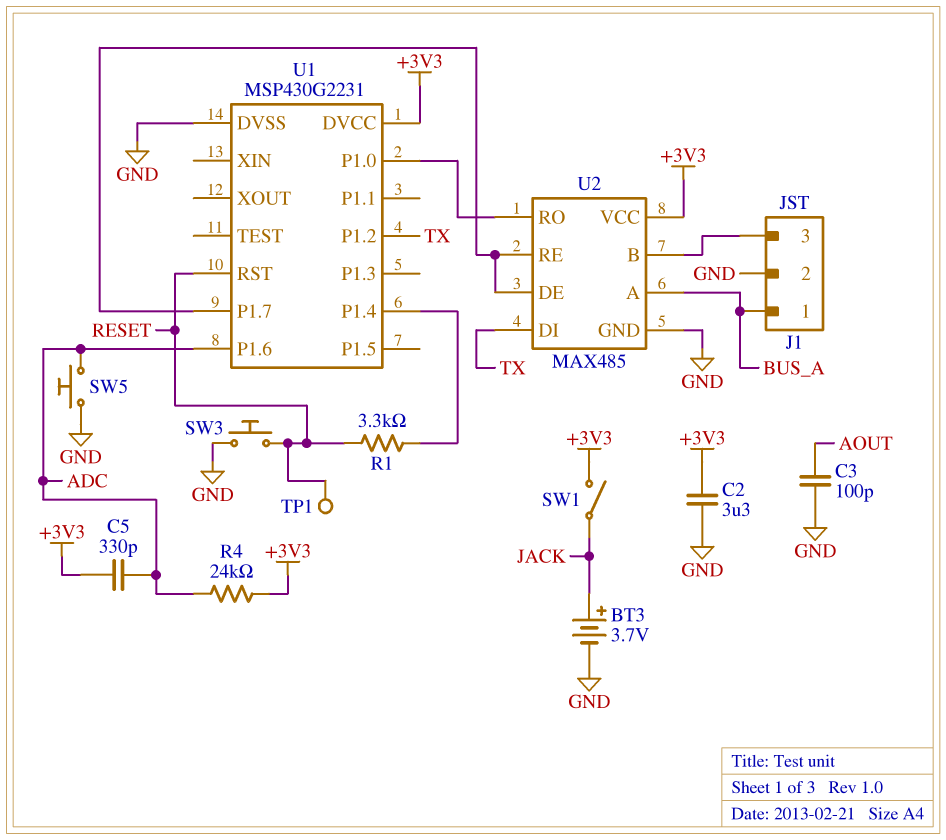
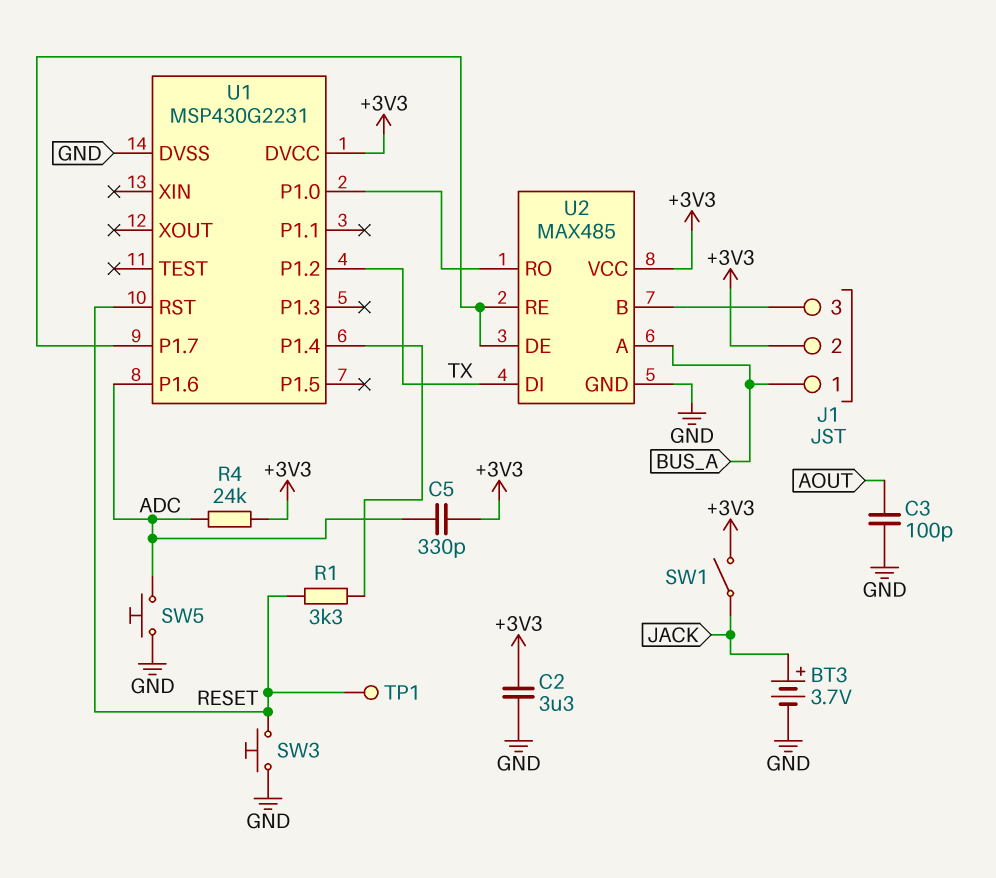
J1 pin 2: GND -> +3V3

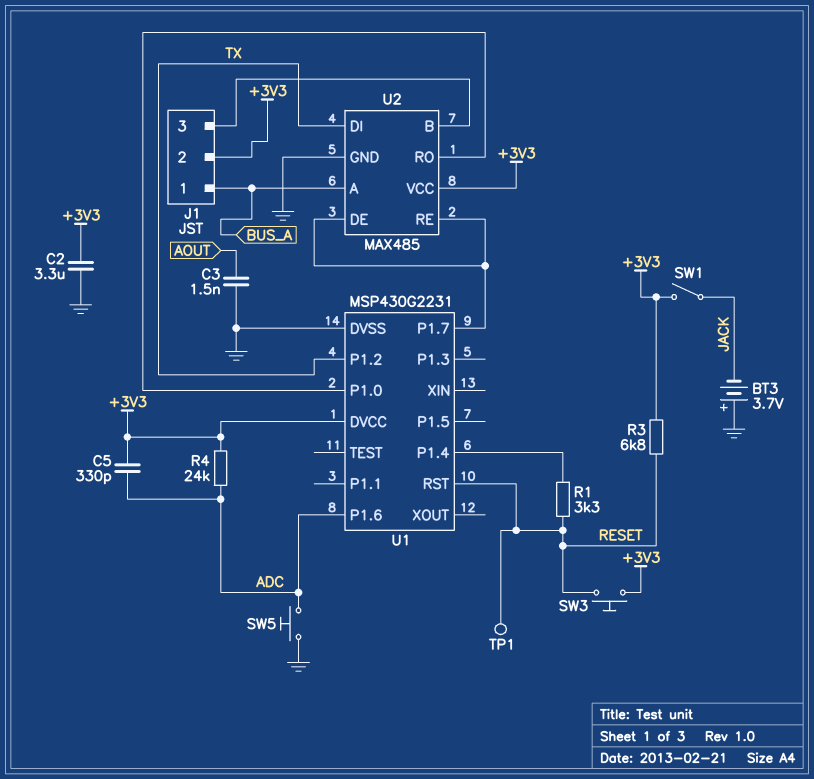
BT3: 3.7V (plus JACK, minus GND) -> 3.7V (plus GND, minus JACK)
C3: 100pF (AOUT, GND) -> 1.5nF (AOUT, GND)
R3: none -> 6.8k (+3V3, RESET)
SW3: button (GND, RESET) -> button (+3V3, RESET)

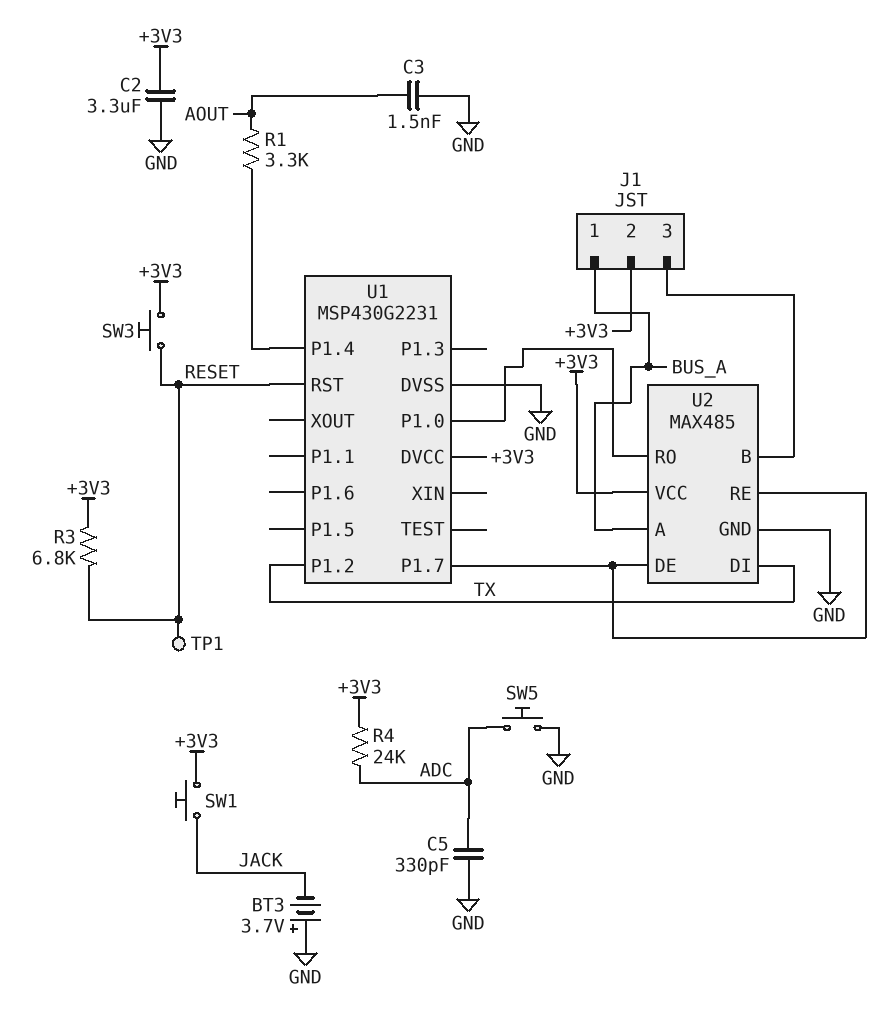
C5: 330pF (+3V3, ADC) -> 330pF (ADC, GND)
R1: 3.3k (RESET, U1/P1.4) -> 3.3k (AOUT, U1/P1.4)
SW1: switch (+3V3, JACK) -> button (+3V3, JACK)
U1 pin P1.6: ADC -> none

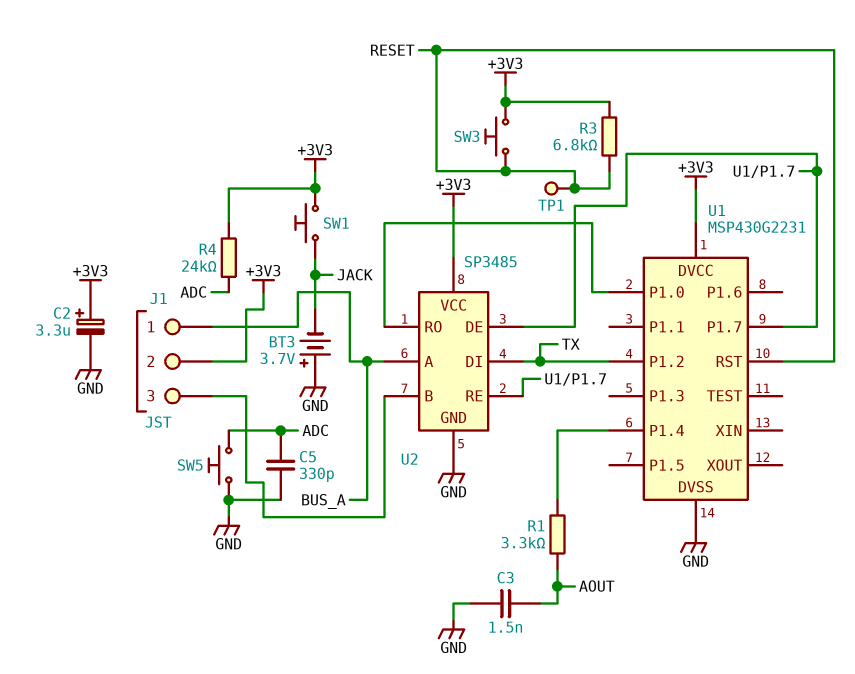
C2: 3.3uF (+3V3, GND) -> 3.3uF (plus +3V3, minus GND)
U2: MAX485 -> SP3485

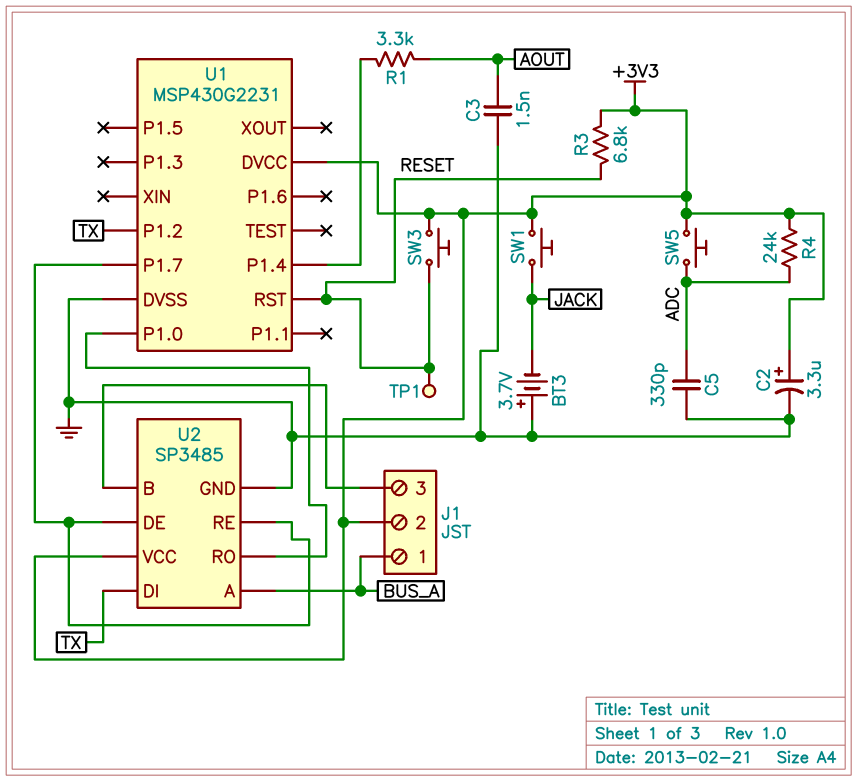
SW5: button (ADC, GND) -> button (+3V3, ADC)

